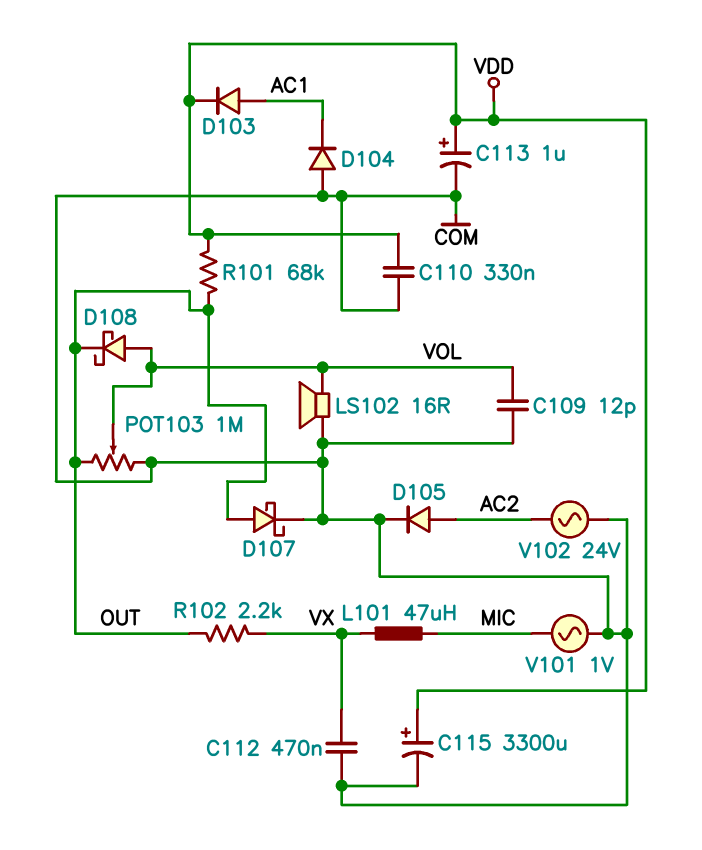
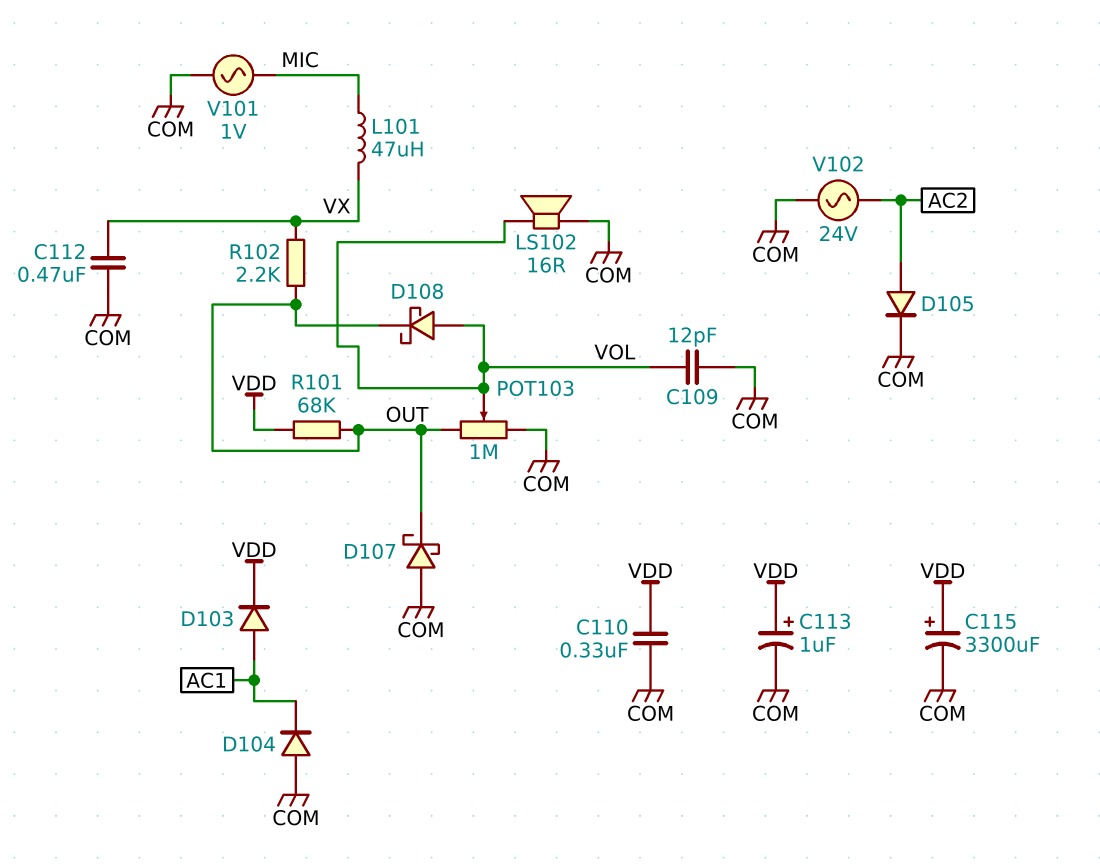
D107: schottky (A OUT, K COM) -> schottky (A COM, K OUT)

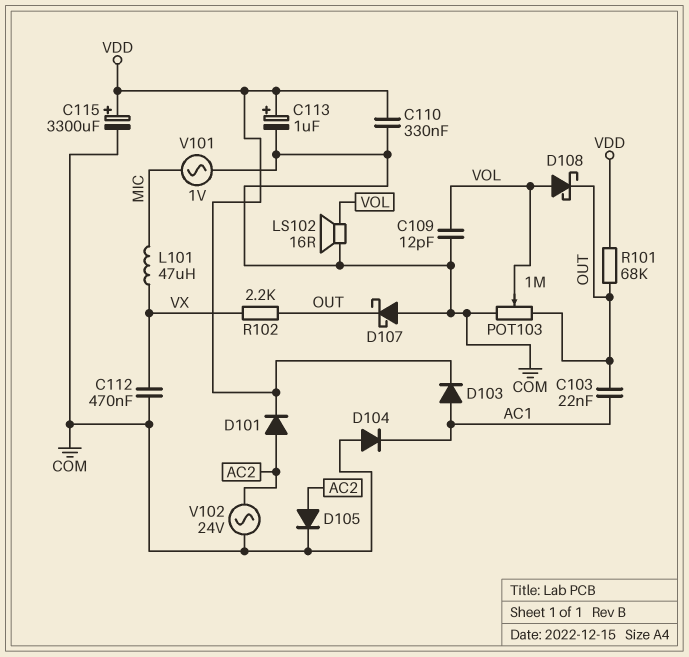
C103: none -> 22nF (AC1, OUT)
D101: none -> diode (A AC2, K VDD)

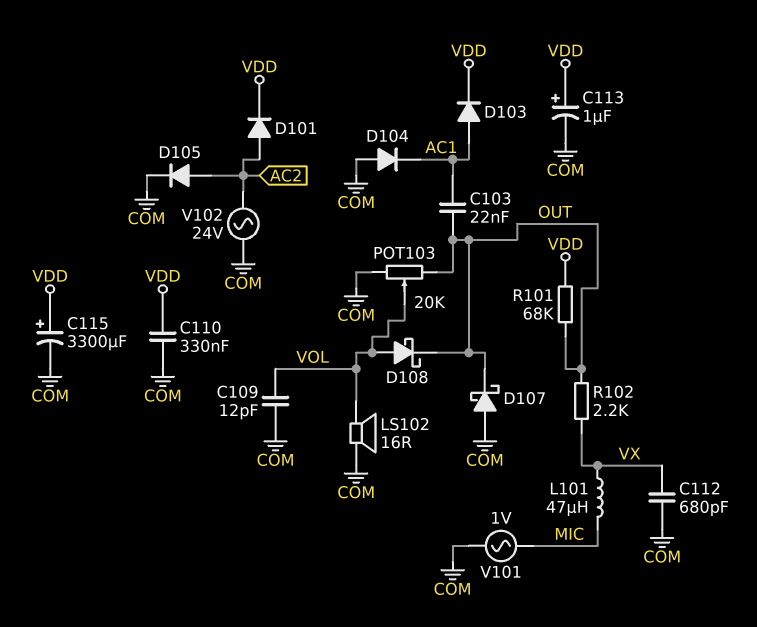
C112: 470nF (COM, VX) -> 680pF (COM, VX)
POT103: 1M (COM, OUT, wiper VOL) -> 20k (COM, OUT, wiper VOL)

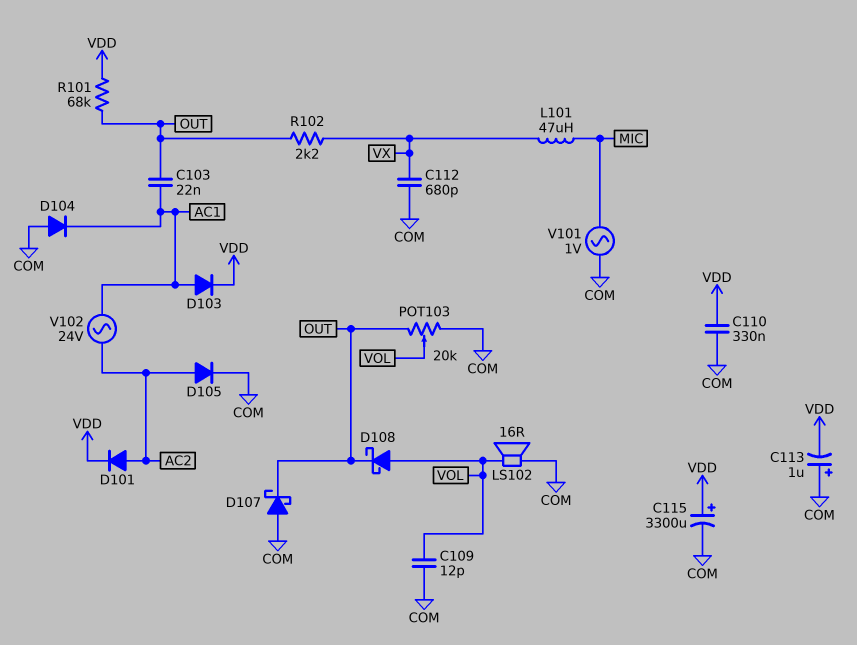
C113: 1uF (plus VDD, minus COM) -> 1uF (plus COM, minus VDD)
V102: AC 24V (AC2, COM) -> AC 24V (AC1, AC2)

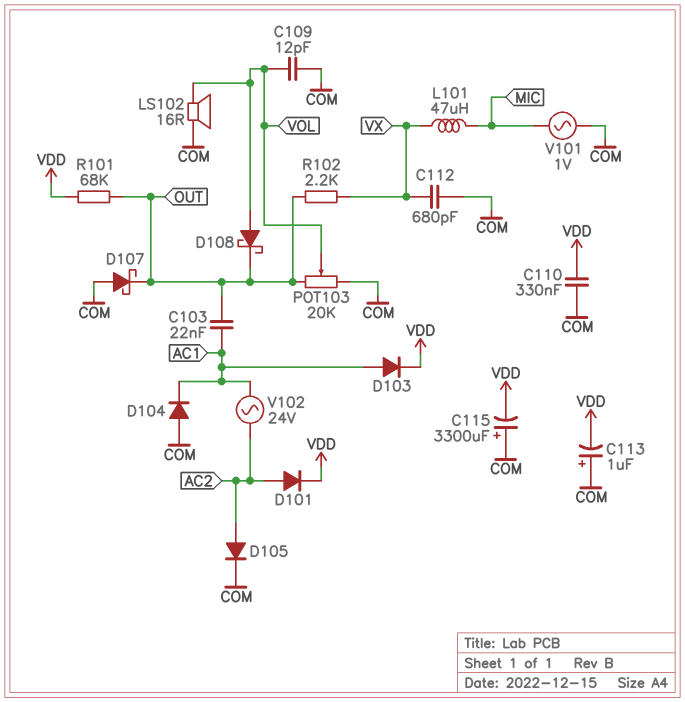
C115: 3300uF (plus VDD, minus COM) -> 3300uF (plus COM, minus VDD)

